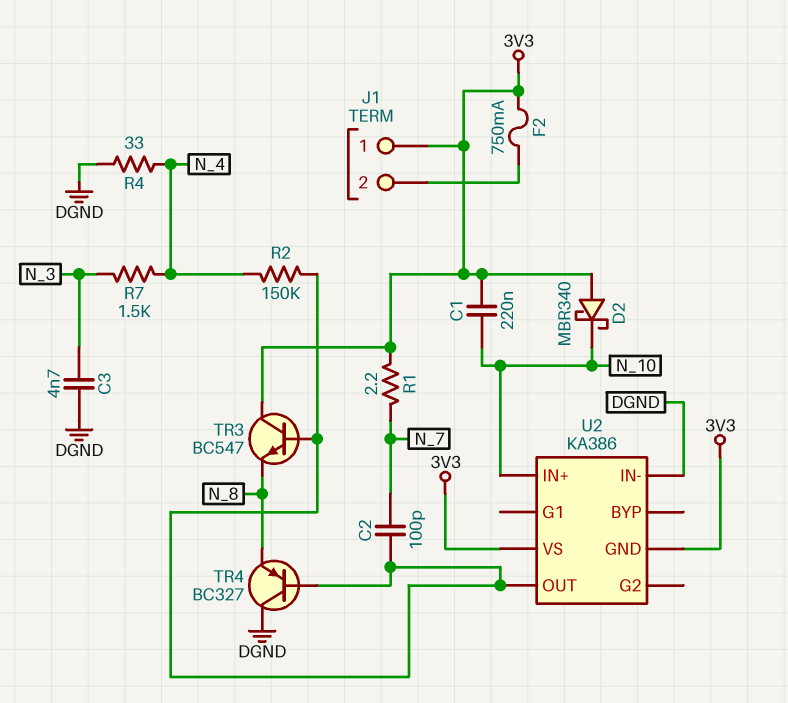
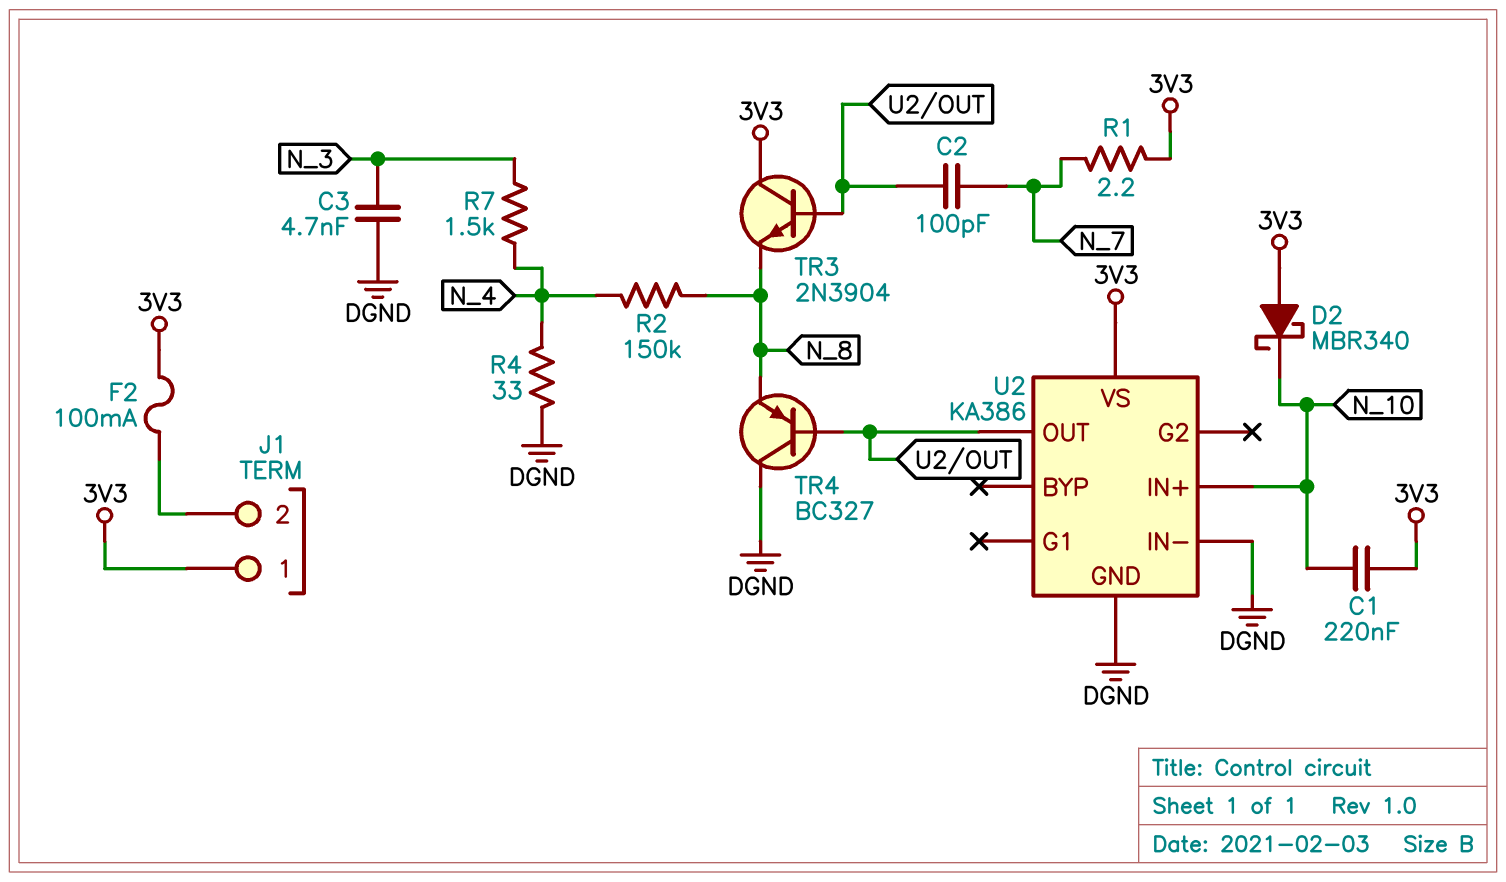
F2: 750mA (3V3, J1/2) -> 100mA (3V3, J1/2)
R2: 150k (N_4, U2/OUT) -> 150k (N_4, N_8)
TR3: NPN BC547 (B U2/OUT, C 3V3, E N_8) -> NPN 2N3904 (B U2/OUT, C 3V3, E N_8)
U2 pin GND: 3V3 -> DGND

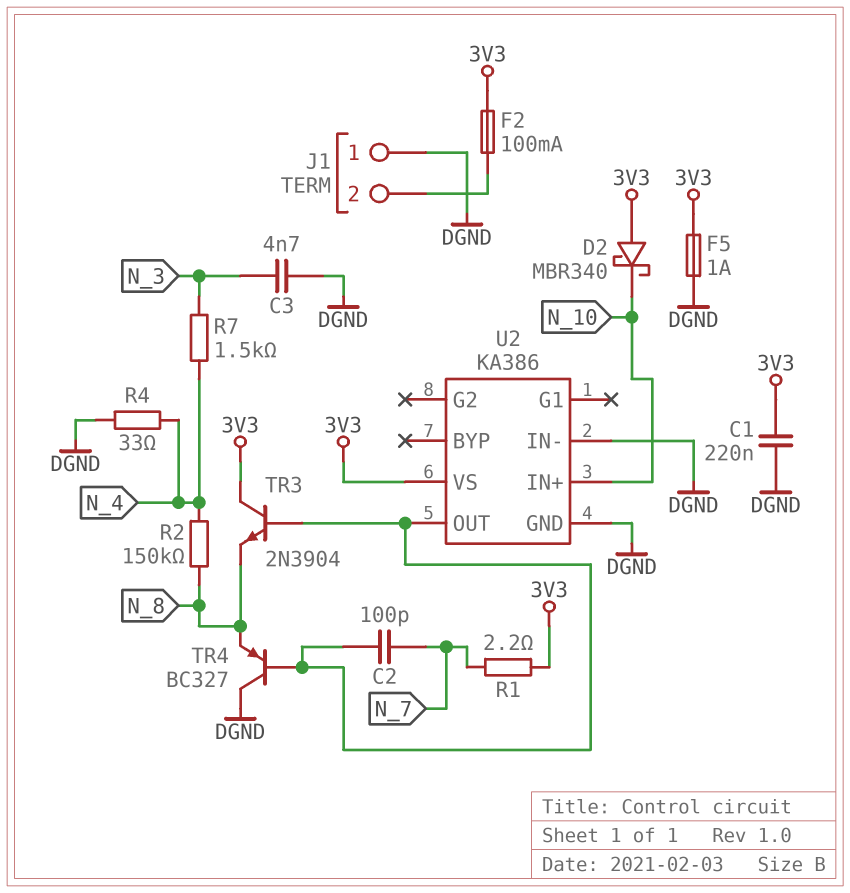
C1: 220nF (3V3, N_10) -> 220nF (3V3, DGND)
F5: none -> 1A (3V3, DGND)
J1 pin 1: 3V3 -> DGND

